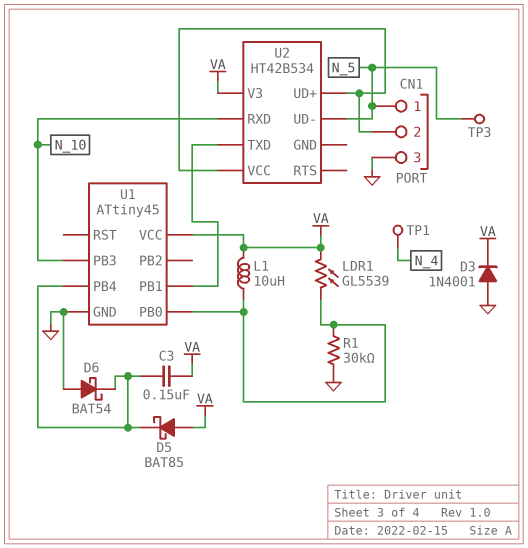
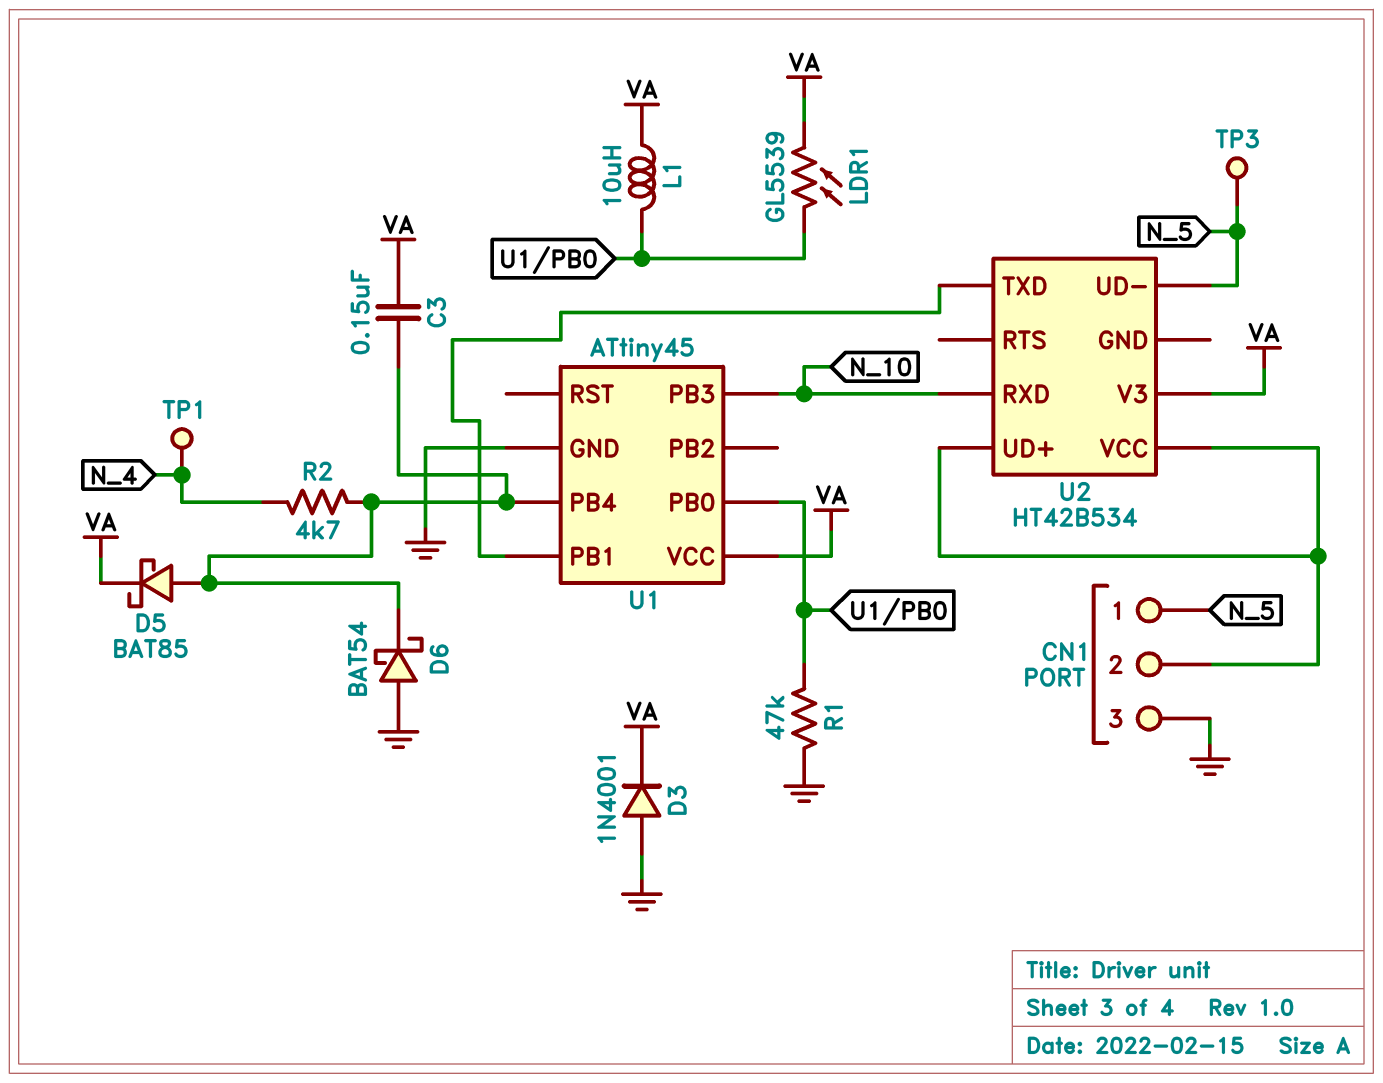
D5: schottky BAT85 (A VA, K U1/PB4) -> schottky BAT85 (A U1/PB4, K VA)
R1: 30k (GND, U1/PB0) -> 47k (GND, U1/PB0)
R2: none -> 4.7k (N_4, U1/PB4)

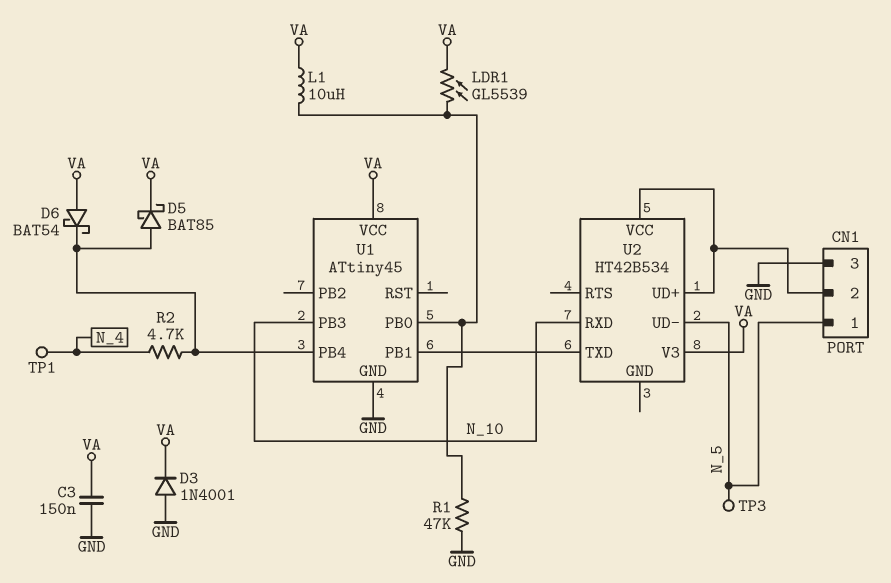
C3: 150nF (U1/PB4, VA) -> 150nF (GND, VA)
D6: schottky BAT54 (A GND, K U1/PB4) -> schottky BAT54 (A VA, K U1/PB4)

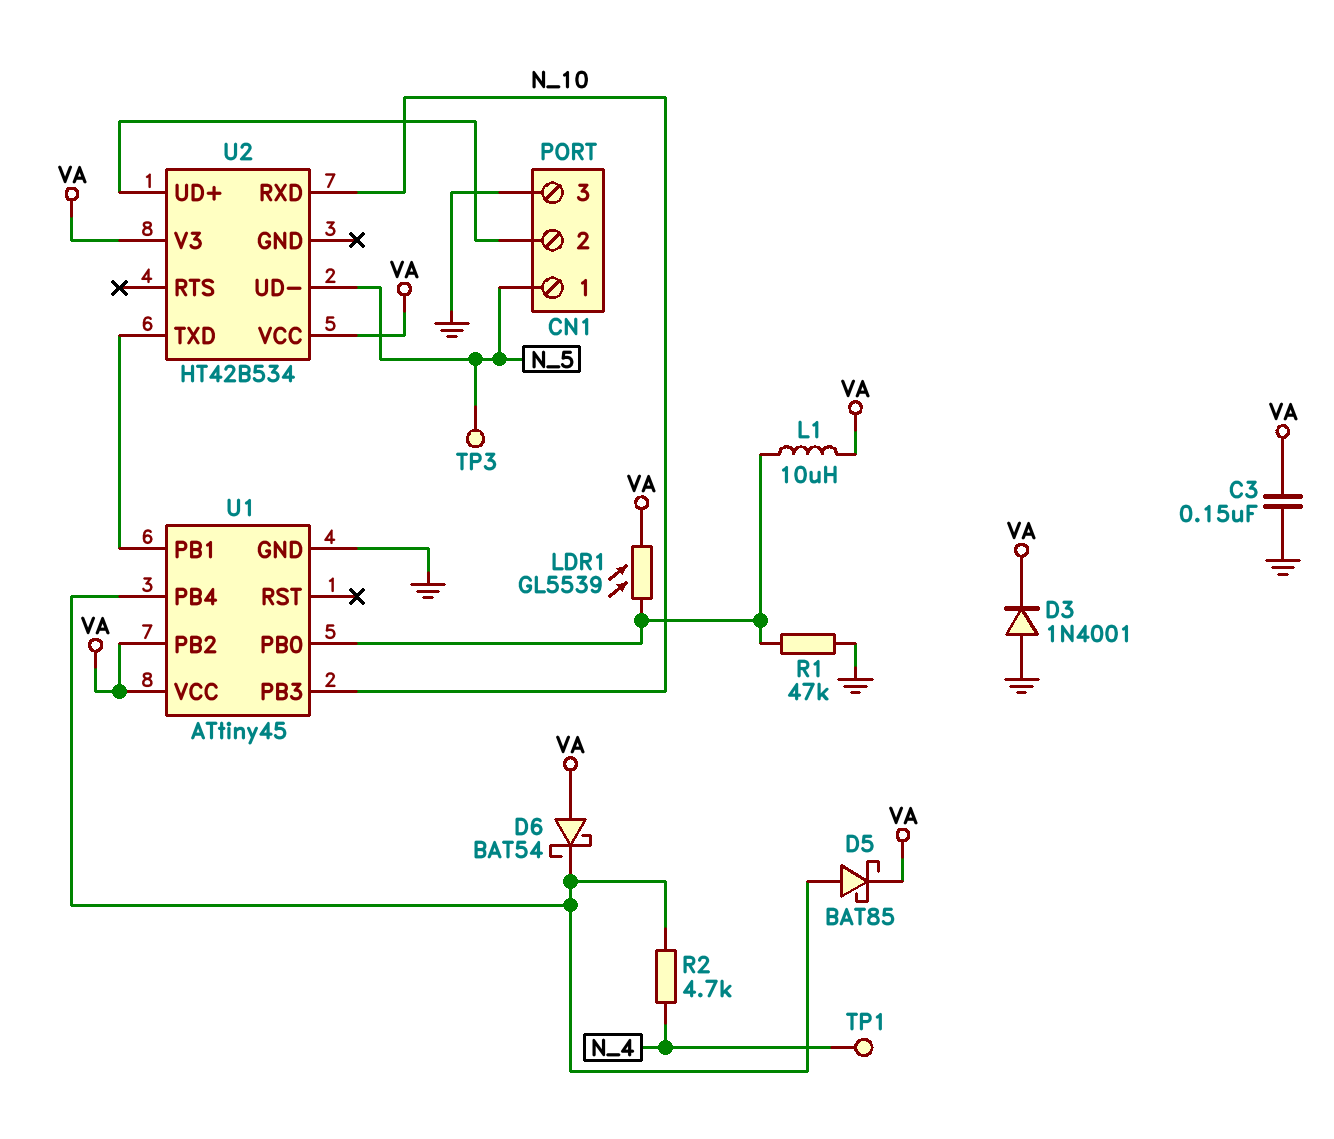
U1 pin PB2: none -> VA
U2 pin VCC: CN1/2 -> VA

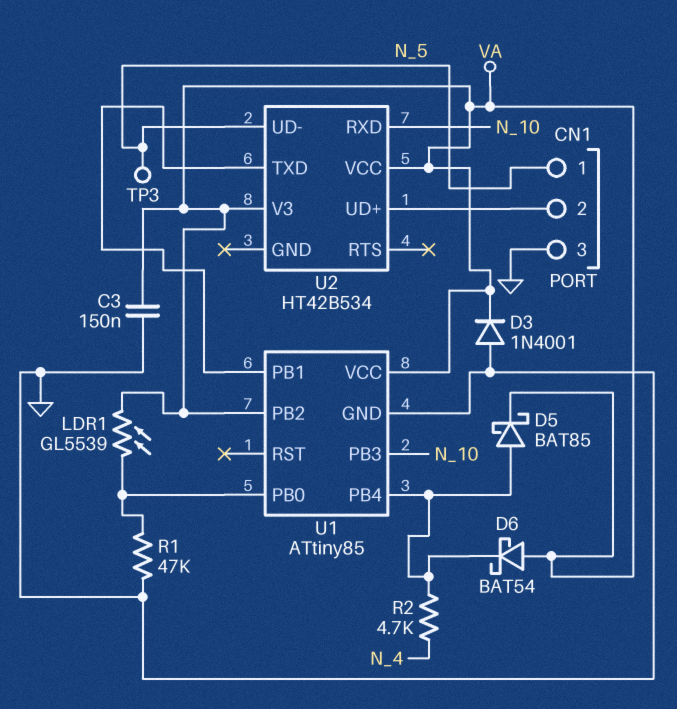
L1: 10uH (U1/PB0, VA) -> none
TP1: test point (N_4) -> none
U1: ATtiny45 -> ATtiny85

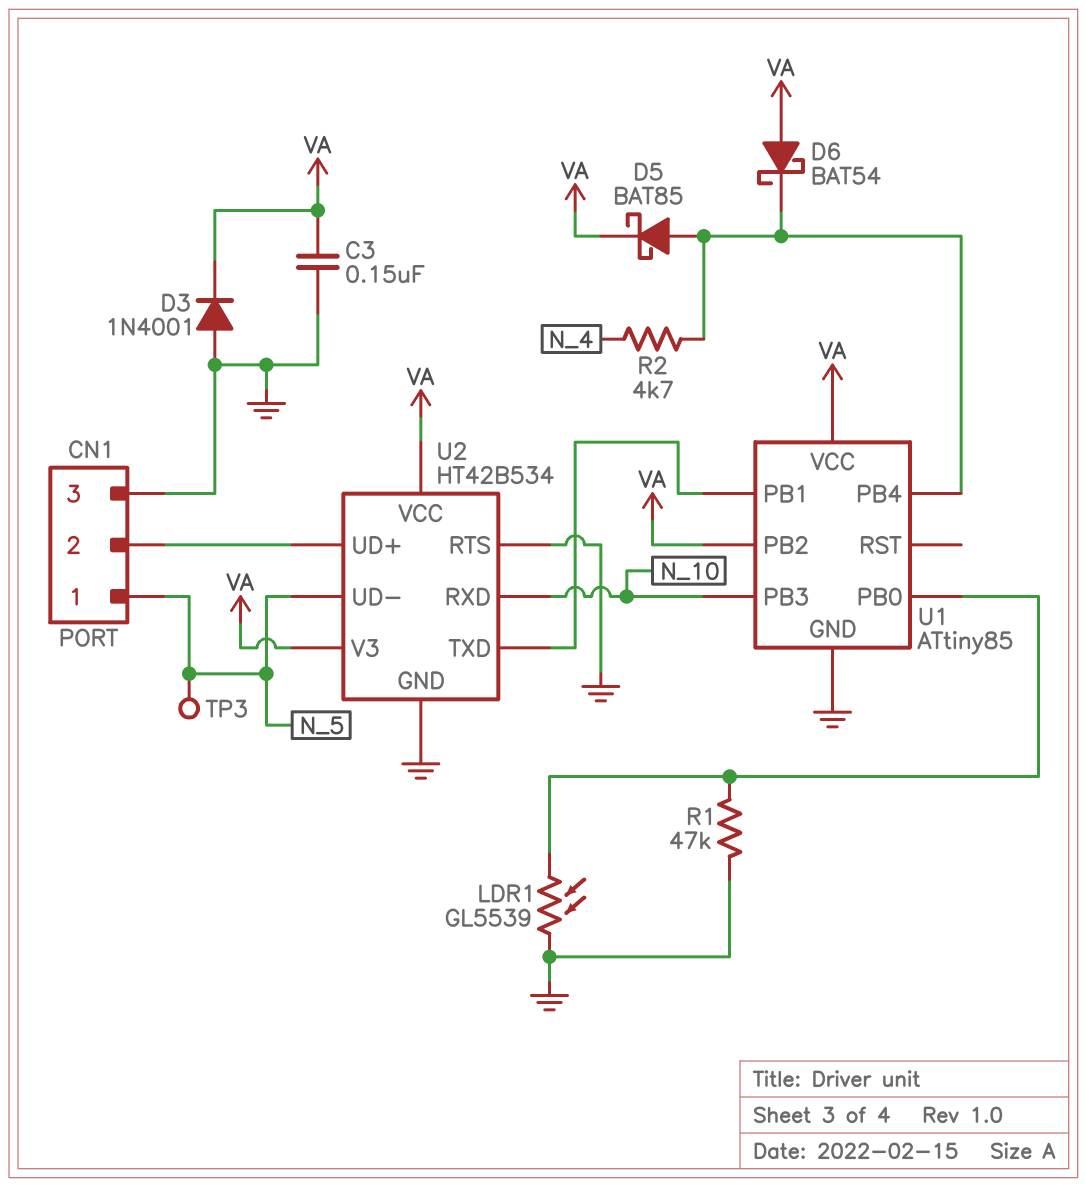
LDR1: GL5539 (U1/PB0, VA) -> GL5539 (GND, U1/PB0)
U2 pin GND: none -> GND
U2 pin RTS: none -> GND

